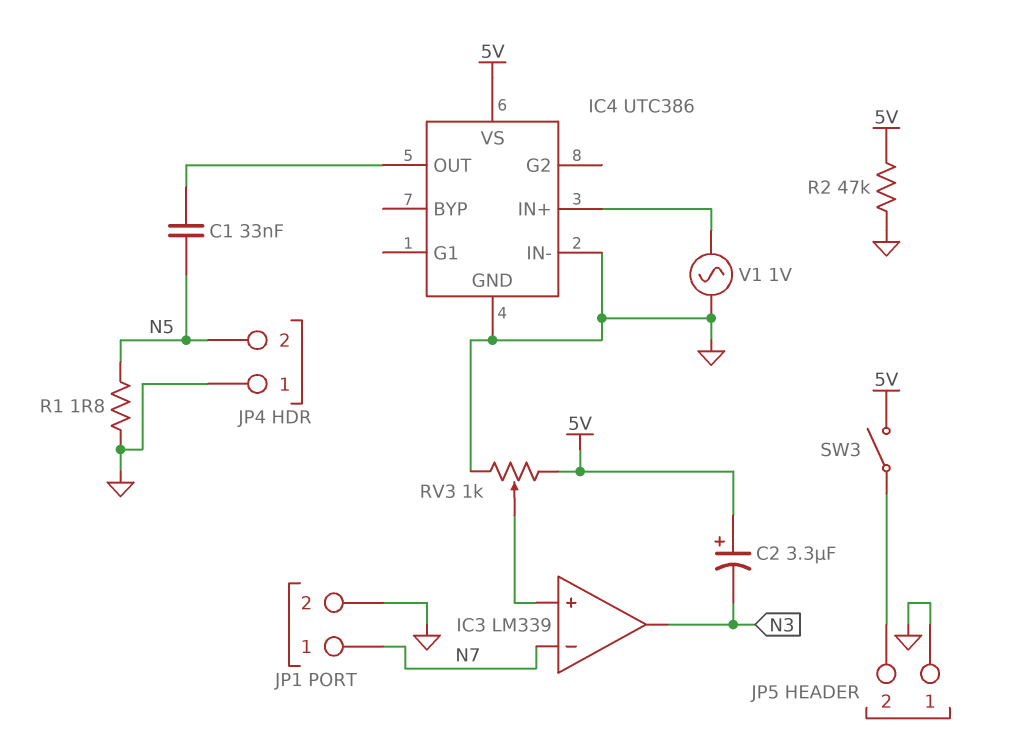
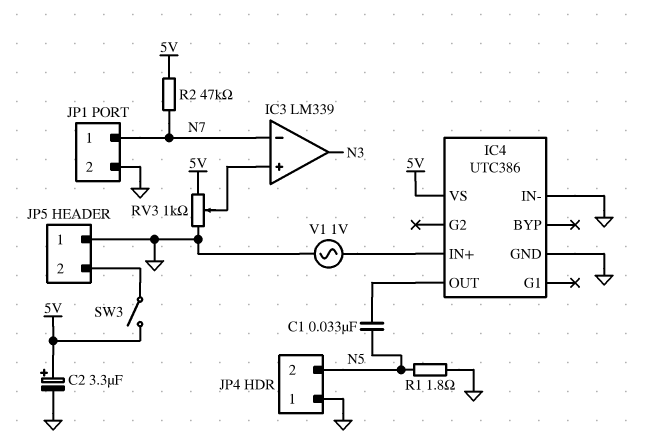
C2: 3.3uF (plus 5V, minus N3) -> 3.3uF (plus 5V, minus GND)
R2: 47k (5V, GND) -> 47k (5V, N7)

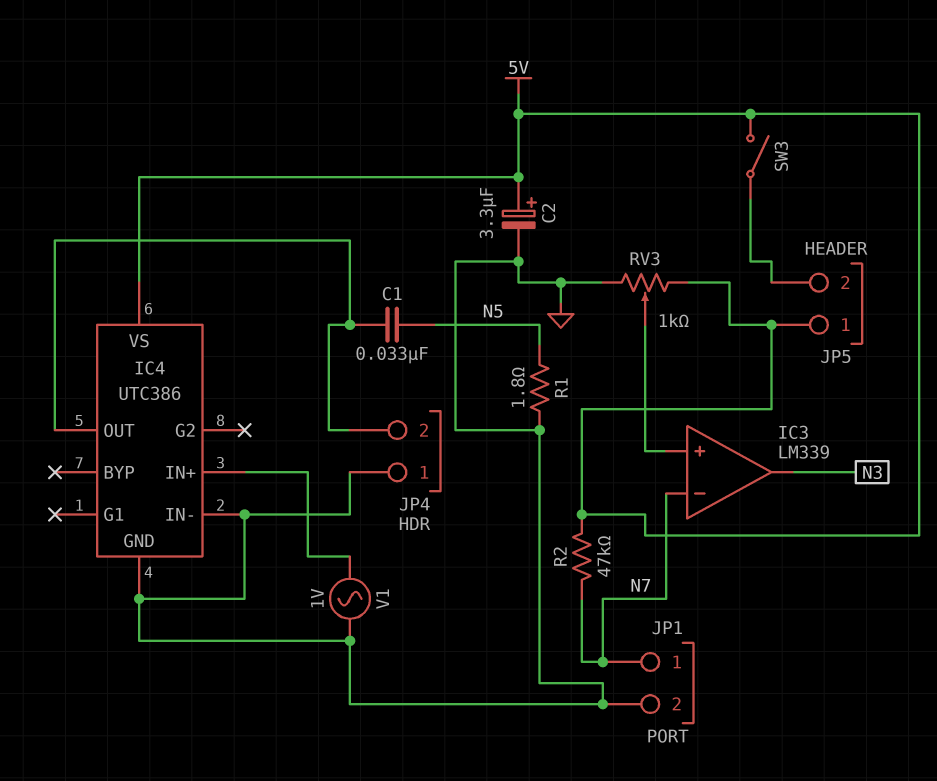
JP4 pin 2: N5 -> IC4/OUT
JP5 pin 1: GND -> 5V

